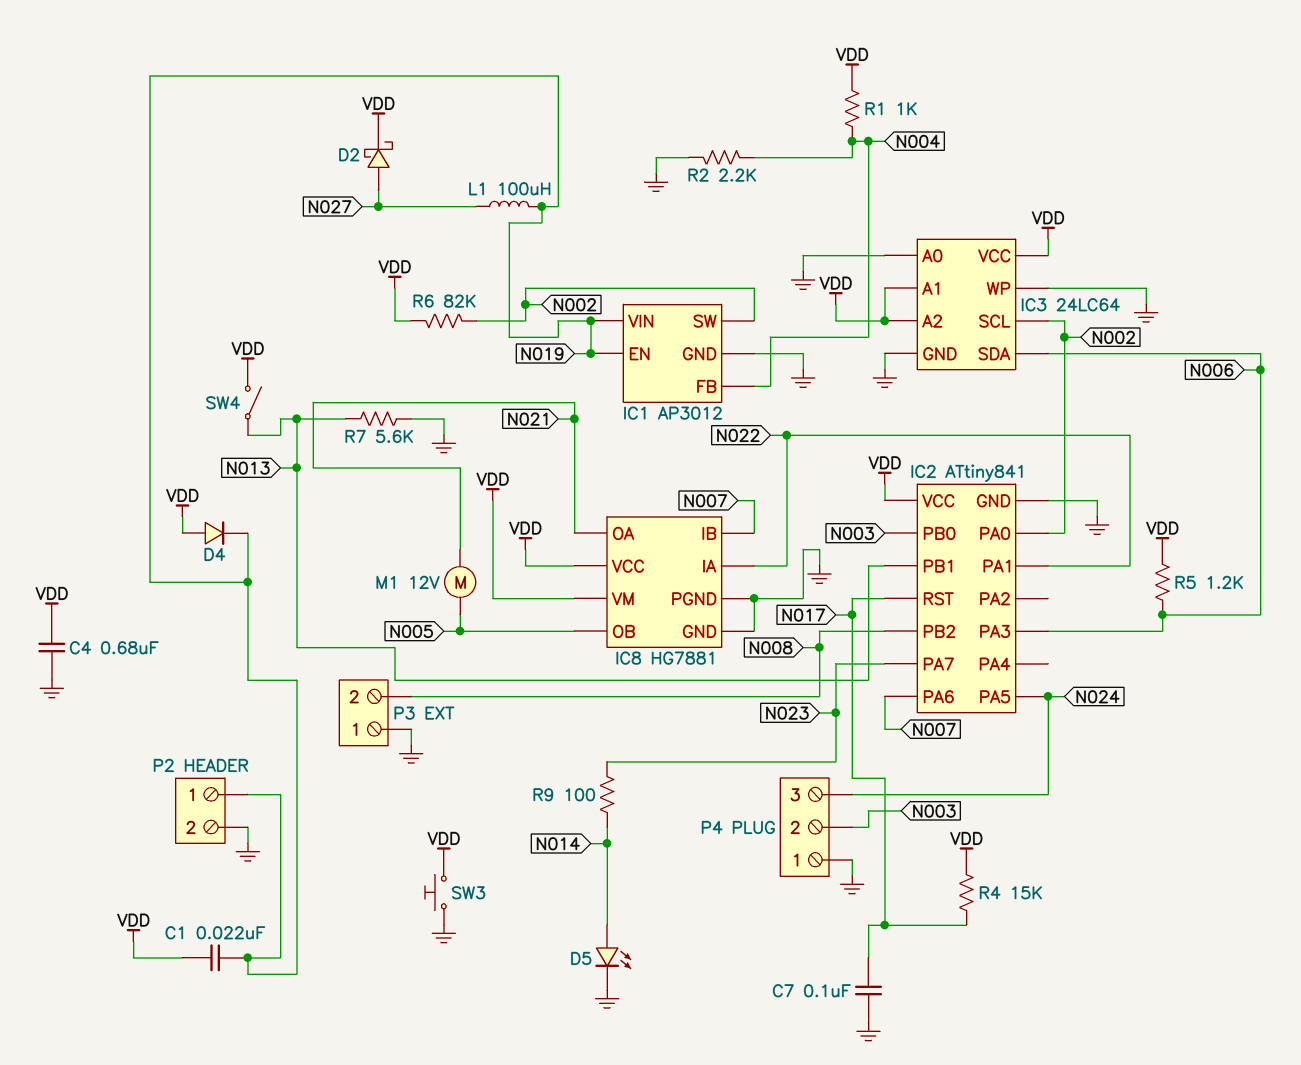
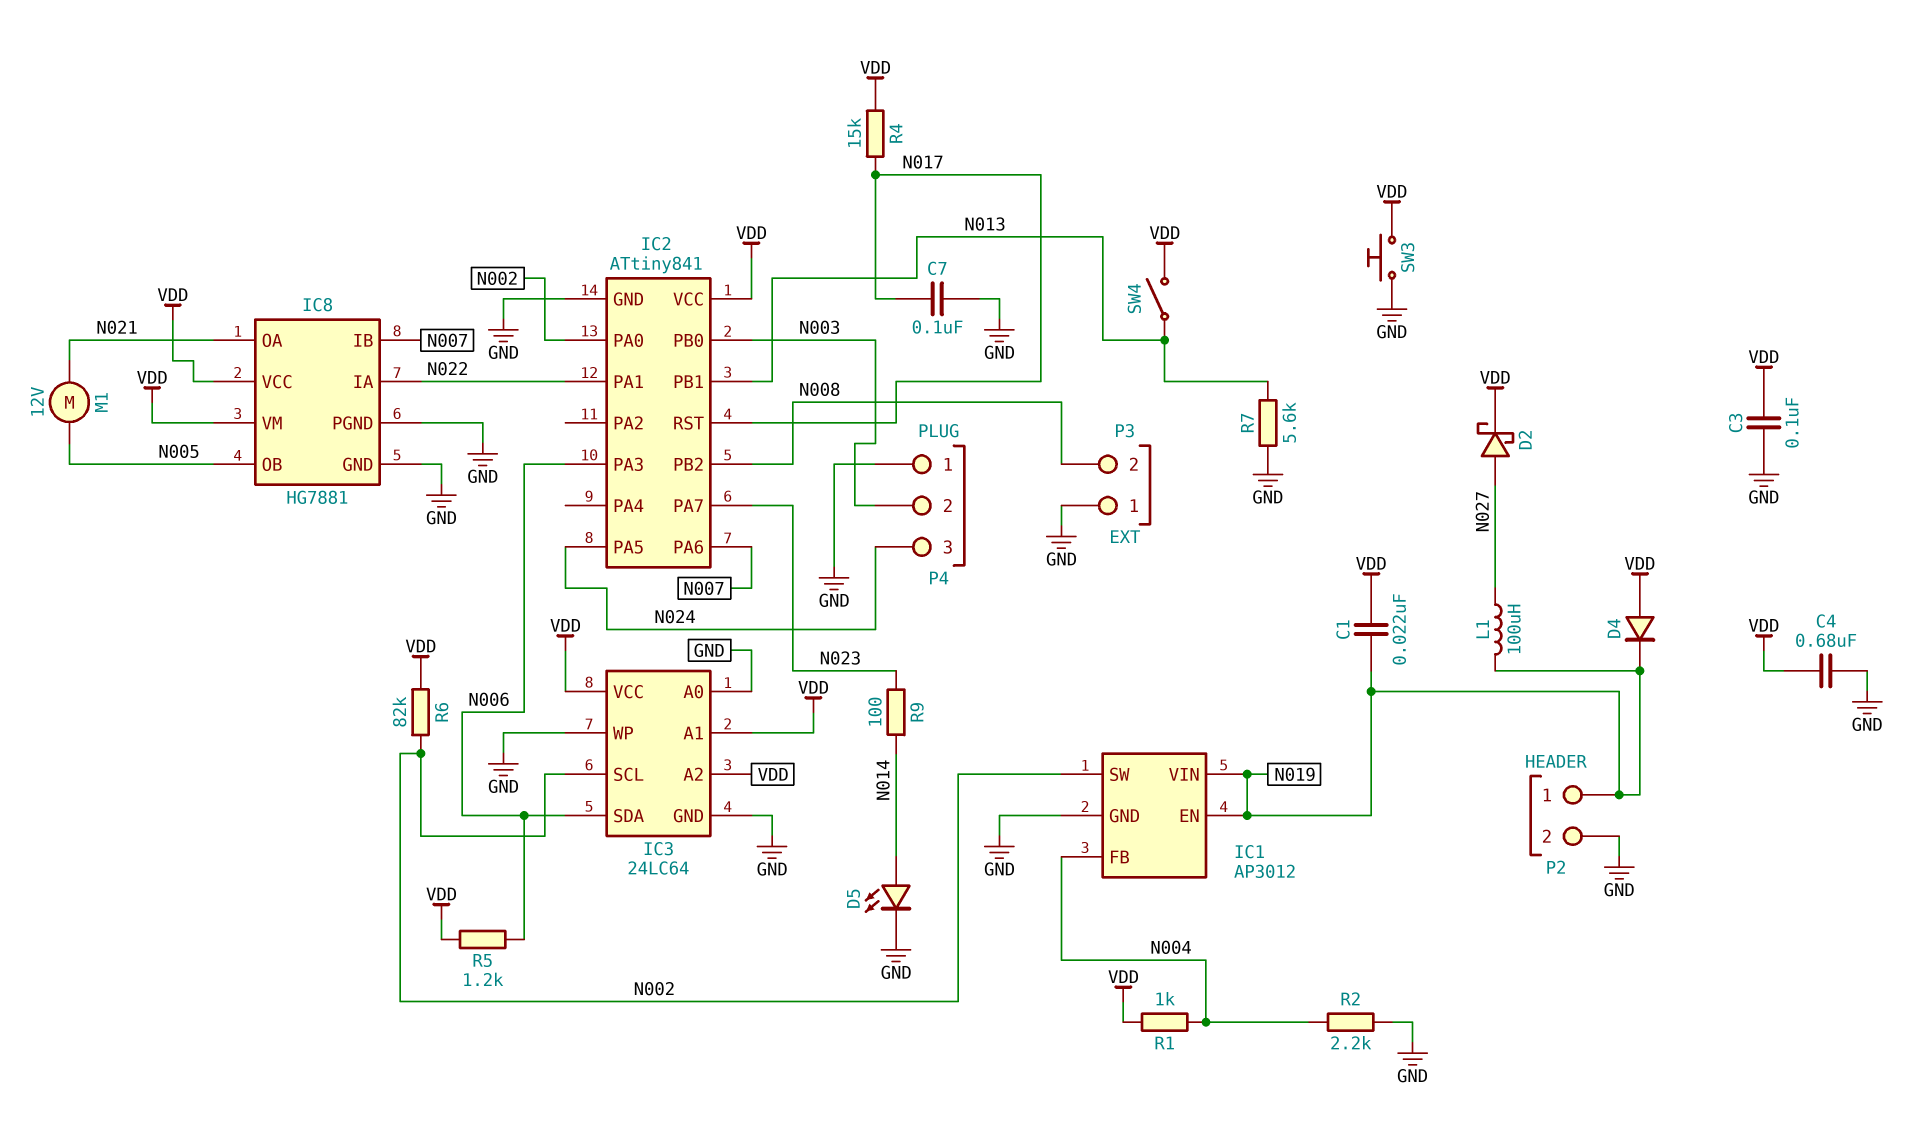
C3: none -> 100nF (GND, VDD)

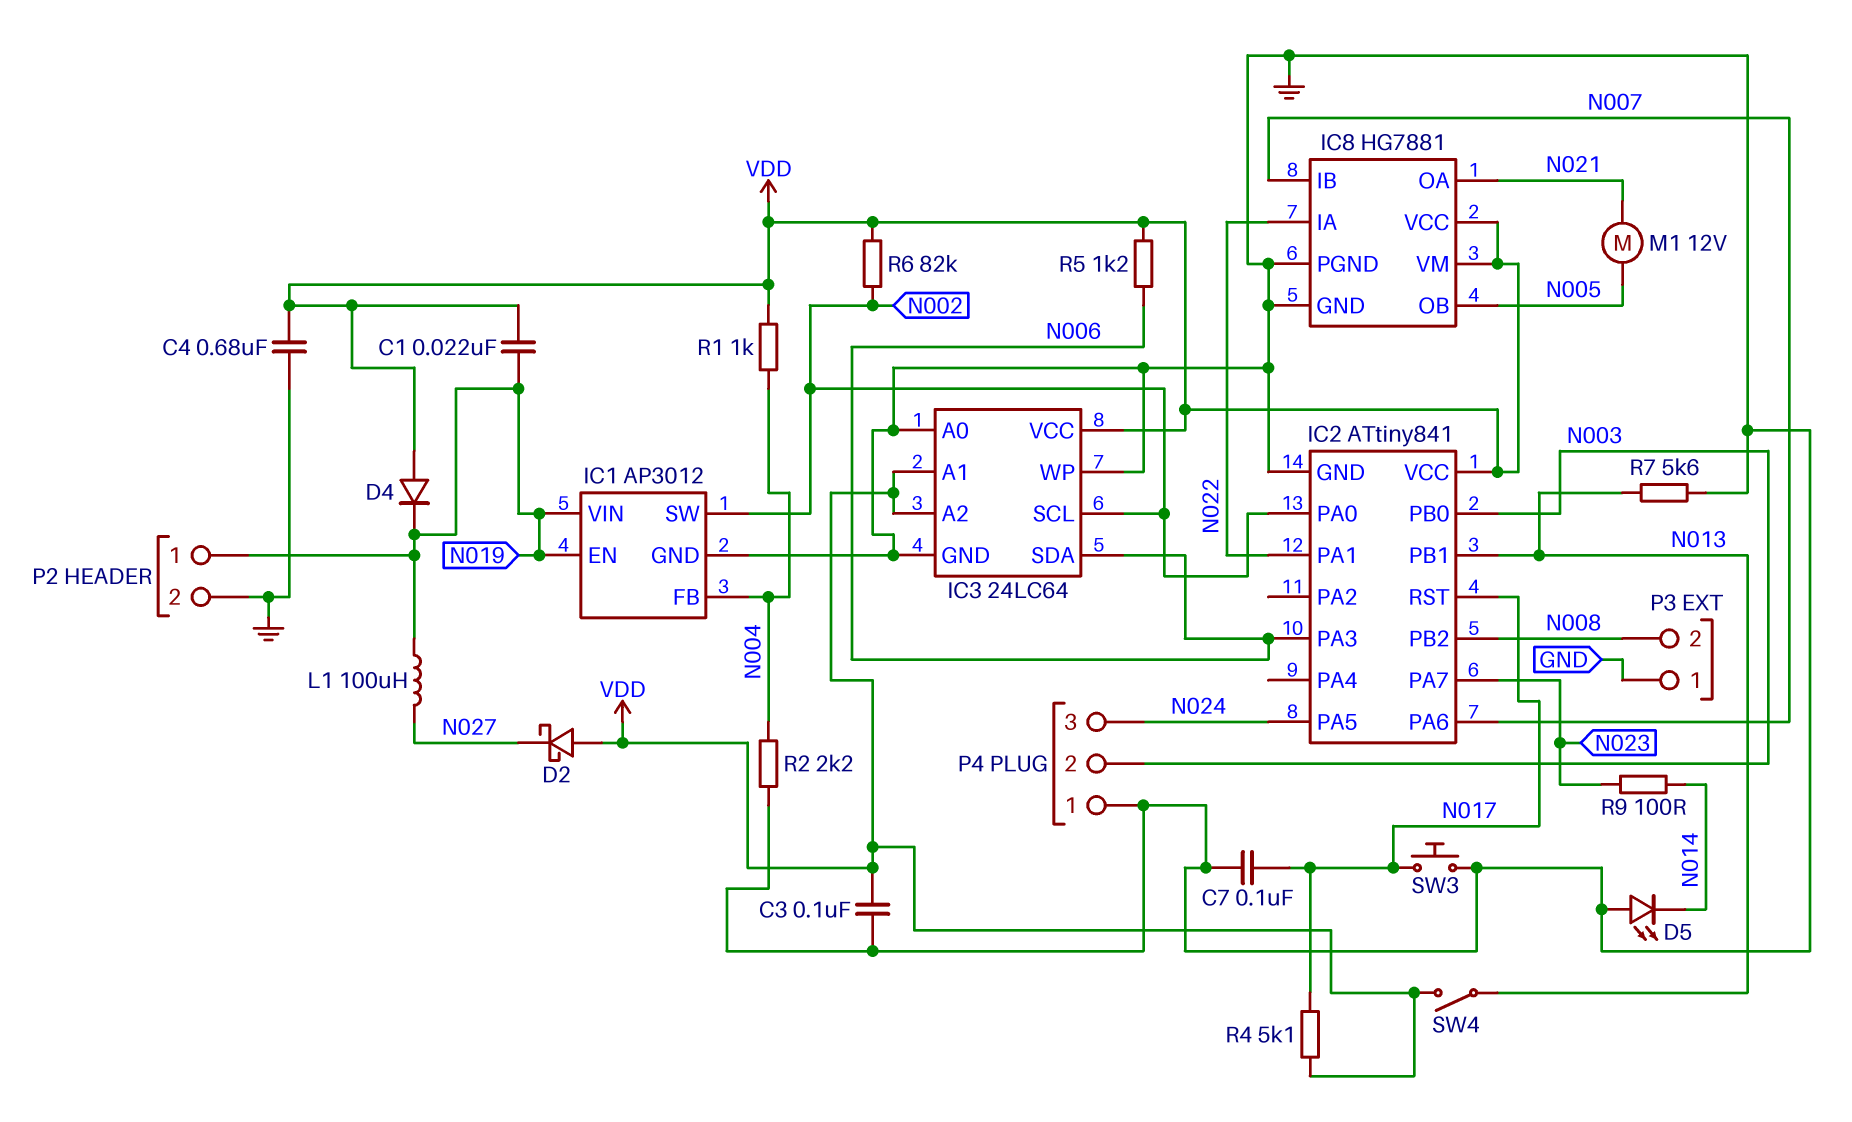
D2: schottky (A N027, K VDD) -> schottky (A VDD, K N027)
D5: LED (A N014, K GND) -> LED (A GND, K N014)
R4: 15k (N017, VDD) -> 5.1k (N017, VDD)
SW3: button (GND, VDD) -> button (GND, N017)

